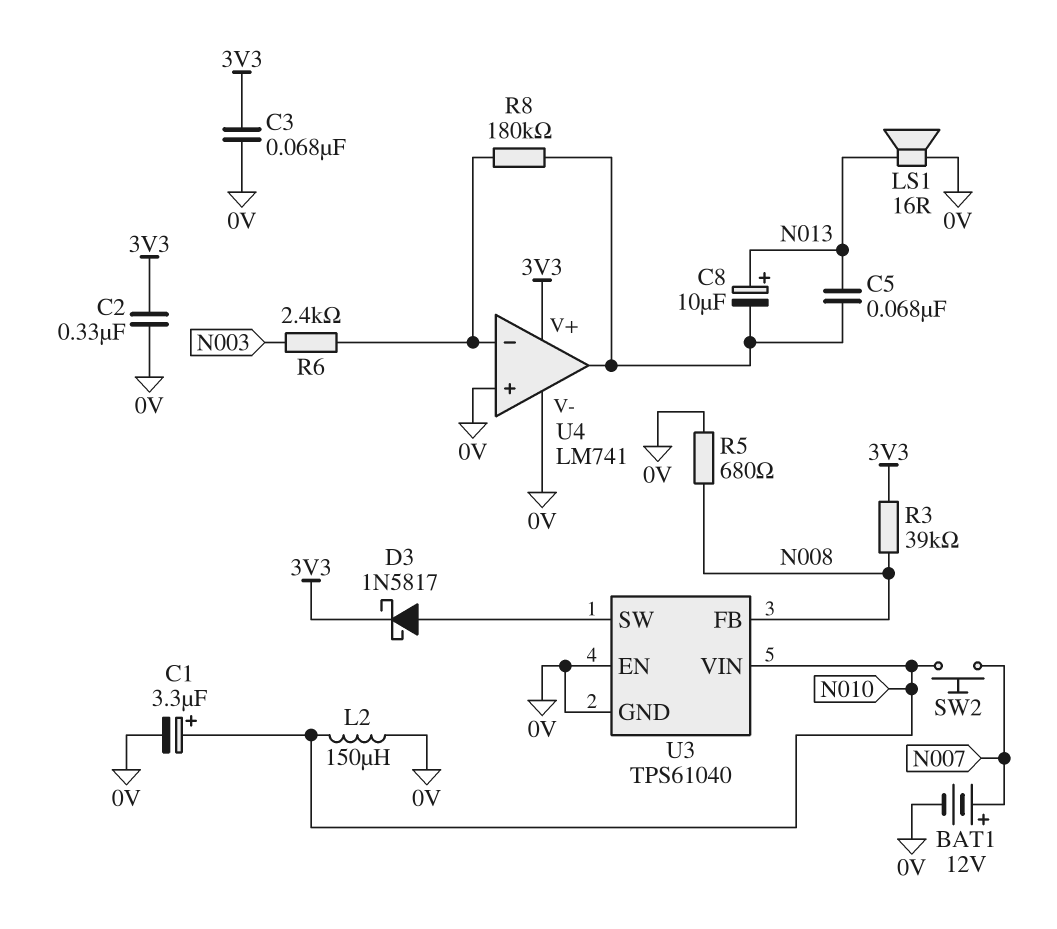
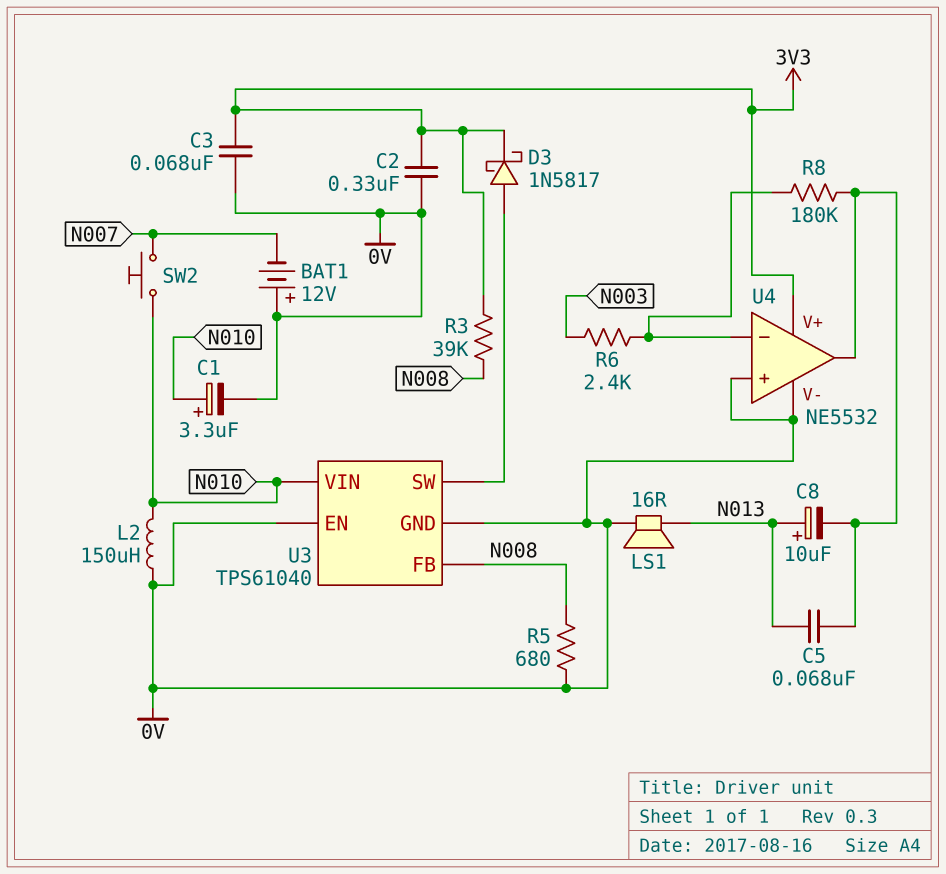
BAT1: 12V (plus N007, minus 0V) -> 12V (plus 0V, minus N007)
U4: LM741 -> NE5532

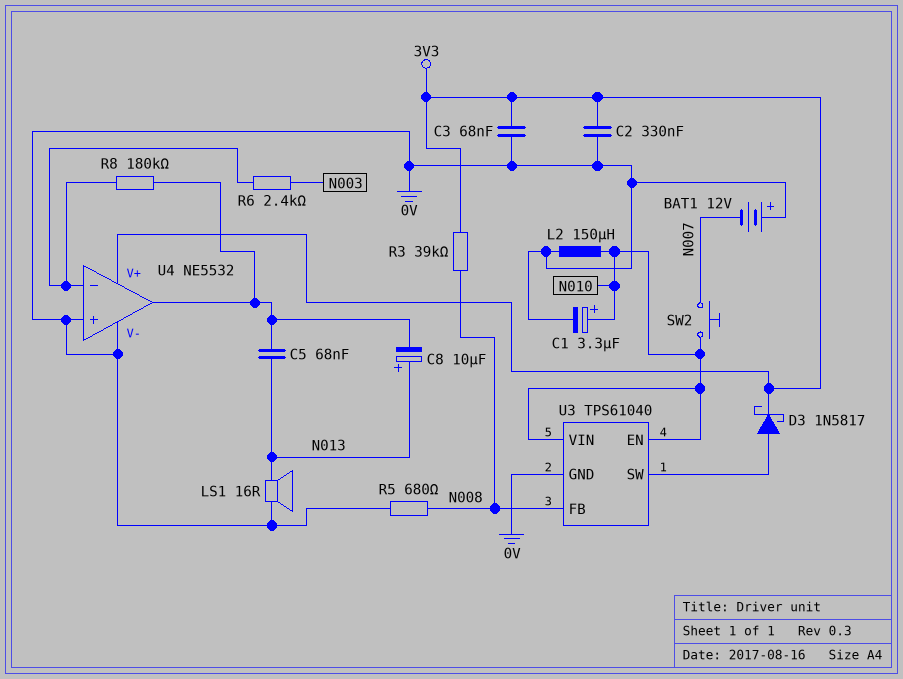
U3 pin EN: 0V -> N010

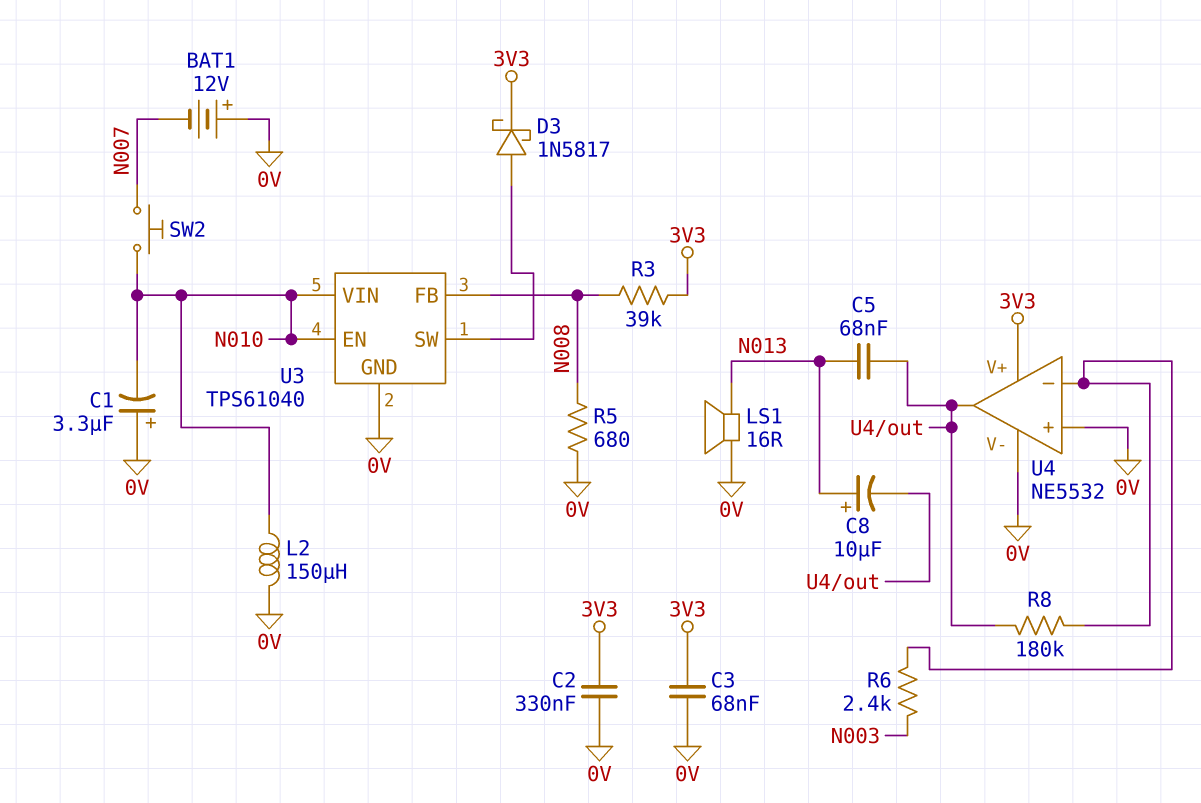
C1: 3.3uF (plus N010, minus 0V) -> 3.3uF (plus 0V, minus N010)

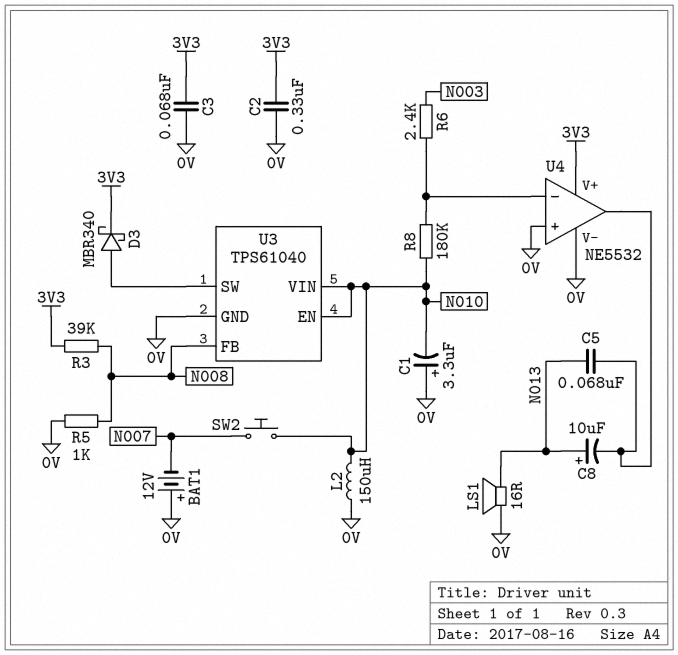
D3: schottky 1N5817 (A U3/SW, K 3V3) -> schottky MBR340 (A U3/SW, K 3V3)
R5: 680 (0V, N008) -> 1k (0V, N008)
R8: 180k (U4/in-, U4/out) -> 180k (N010, U4/in-)

